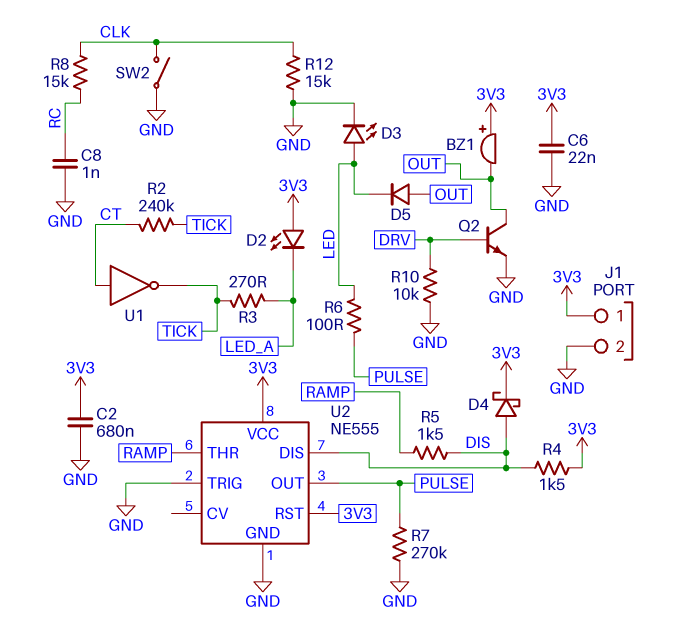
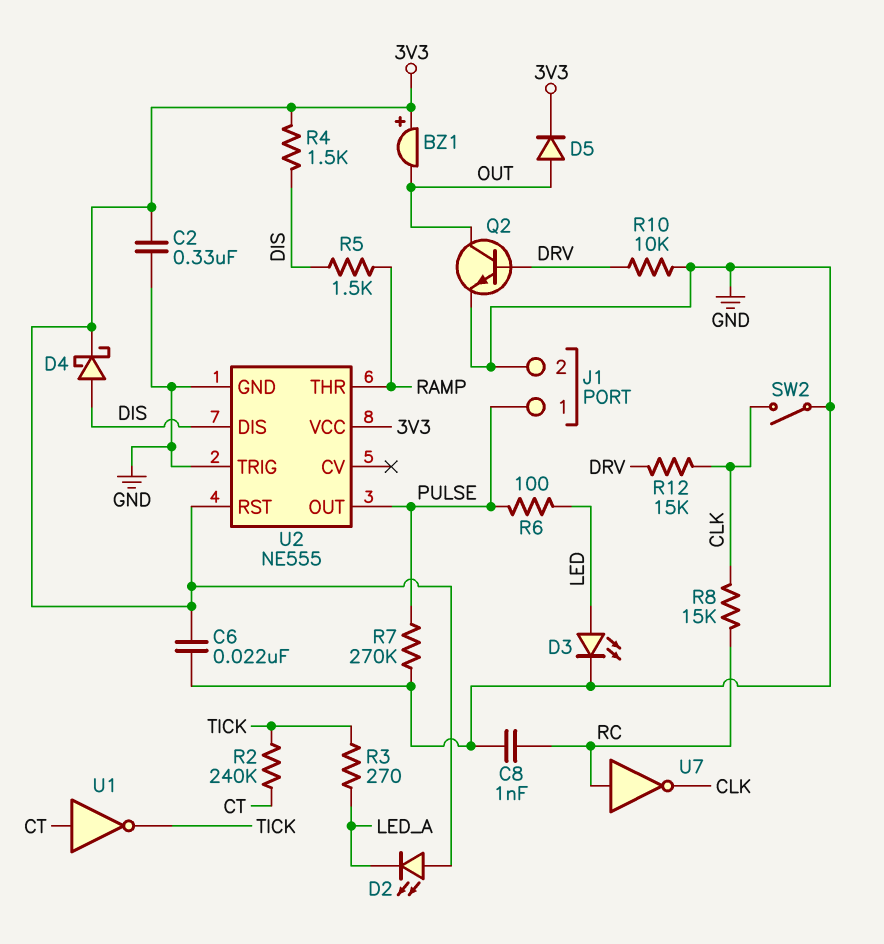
C2: 680nF (3V3, GND) -> 330nF (3V3, GND)
D5: diode (A OUT, K LED) -> diode (A OUT, K 3V3)
J1 pin 1: 3V3 -> PULSE
R12: 15k (CLK, GND) -> 15k (CLK, DRV)
U7: none -> NOT (in RC, out CLK)

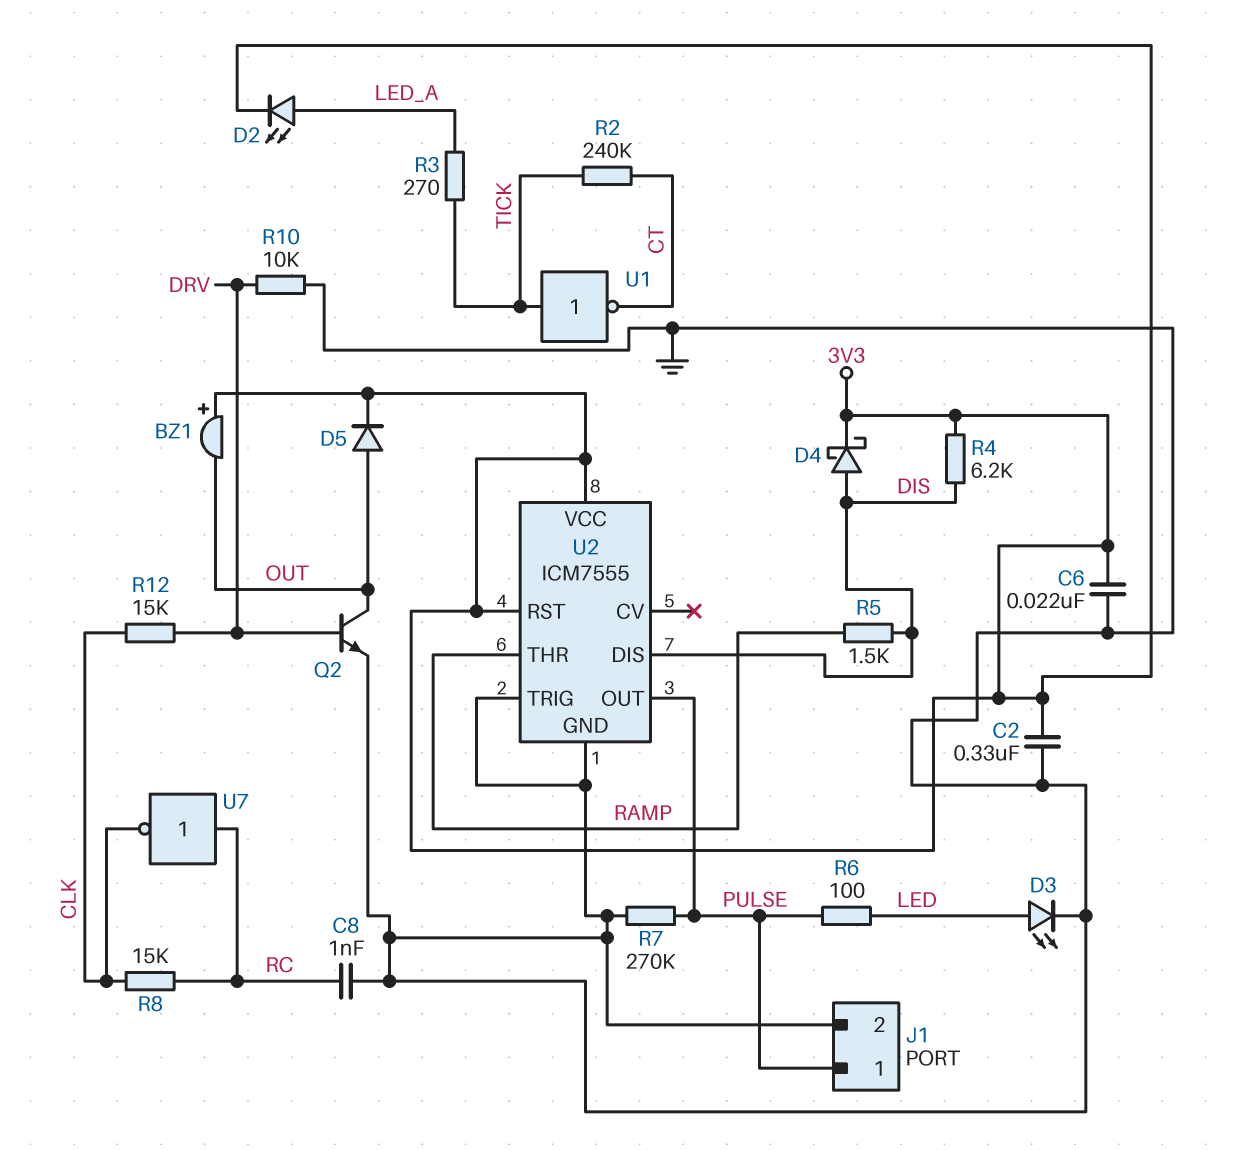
D2: LED (A 3V3, K LED_A) -> LED (A LED_A, K 3V3)
R4: 1.5k (3V3, DIS) -> 6.2k (3V3, DIS)
SW2: switch (CLK, GND) -> none
U1: NOT (in CT, out TICK) -> NOT (in TICK, out CT)
U2: NE555 -> ICM7555

